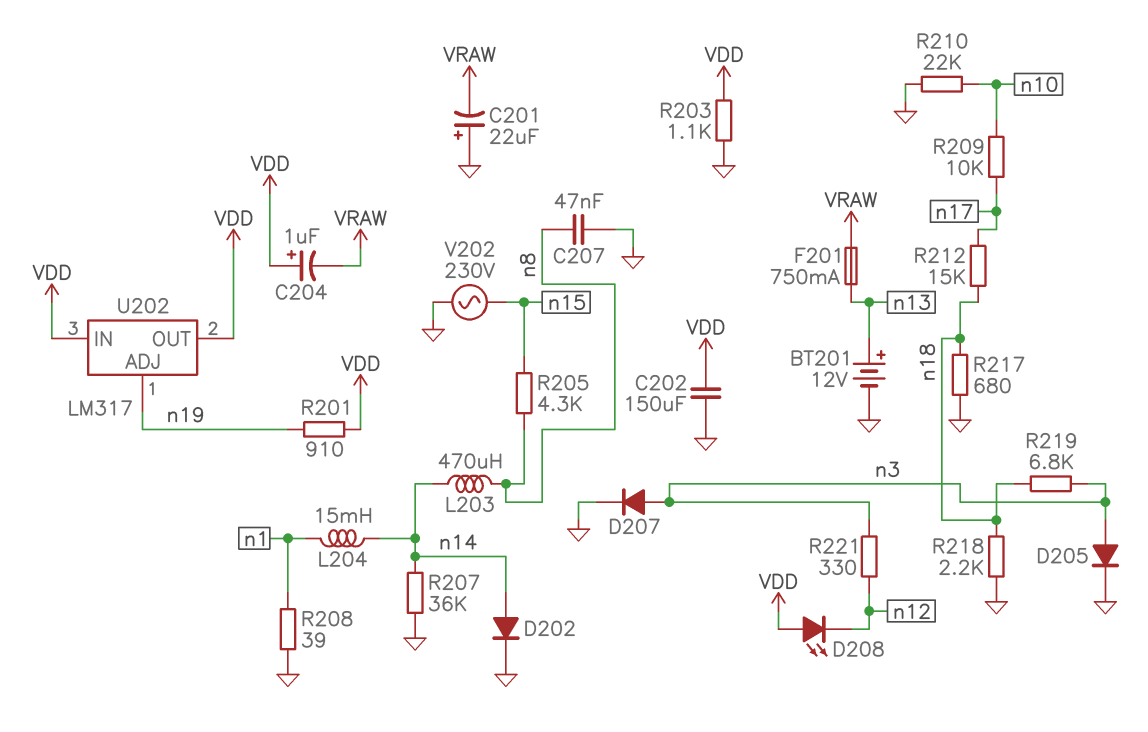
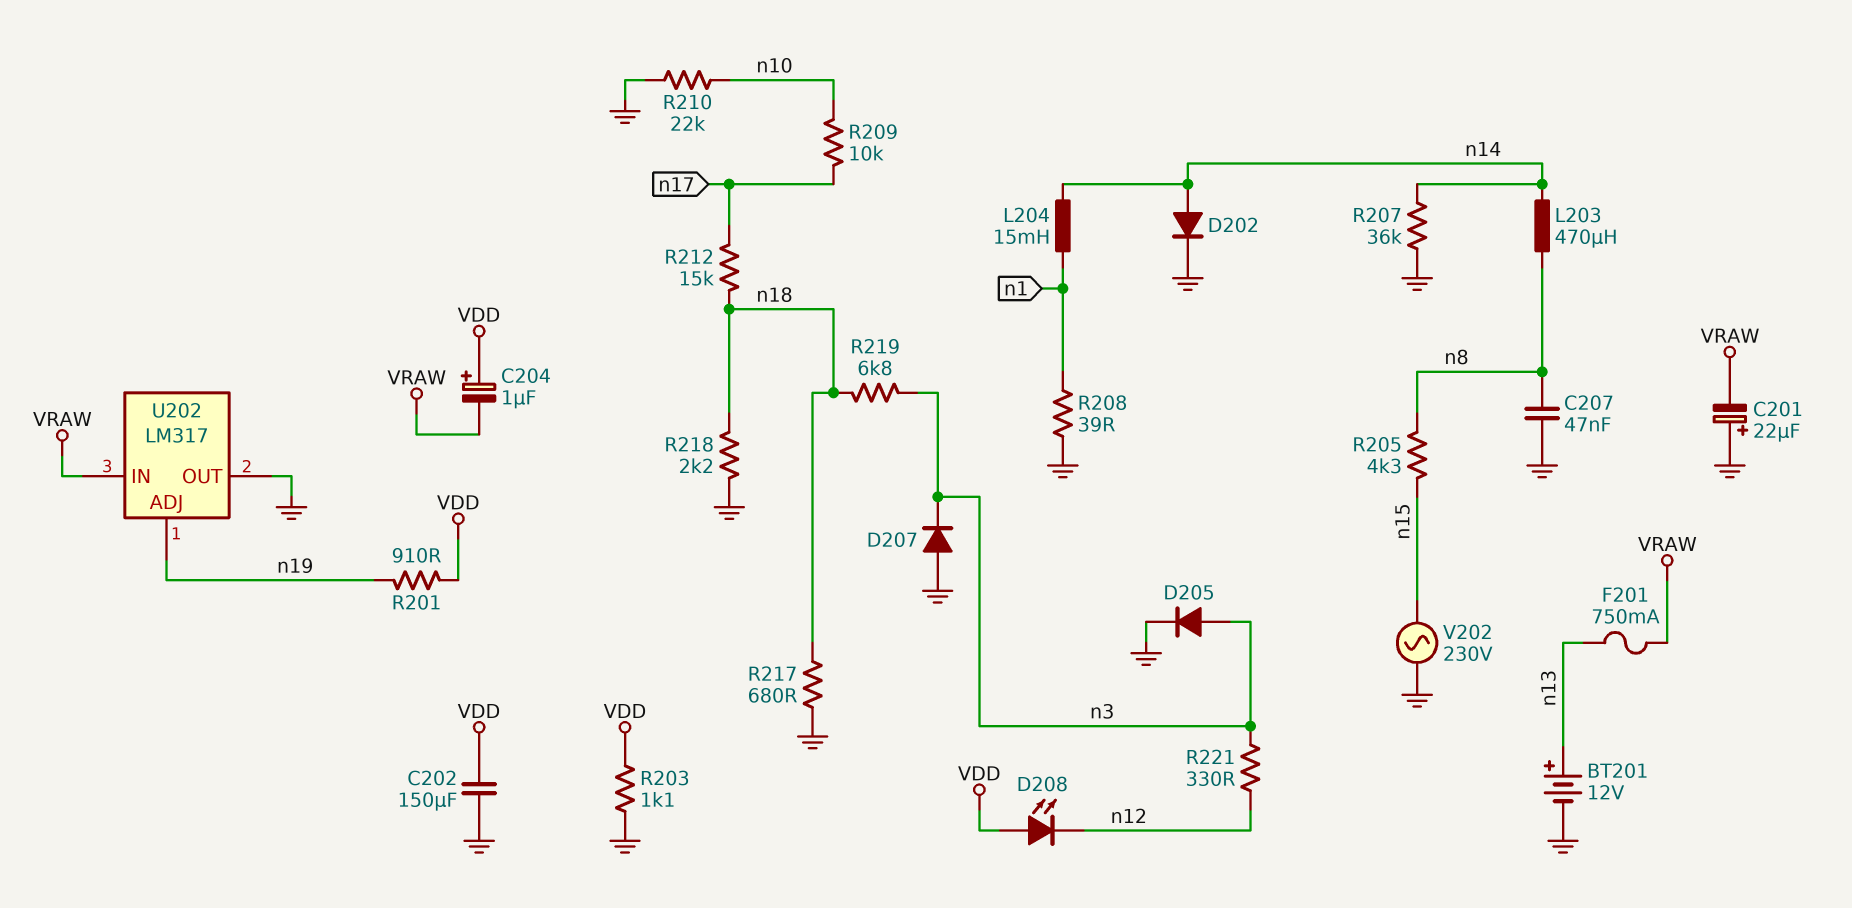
D207: diode (A n3, K GND) -> diode (A GND, K n3)
U202 pin IN: VDD -> VRAW
U202 pin OUT: VDD -> GND

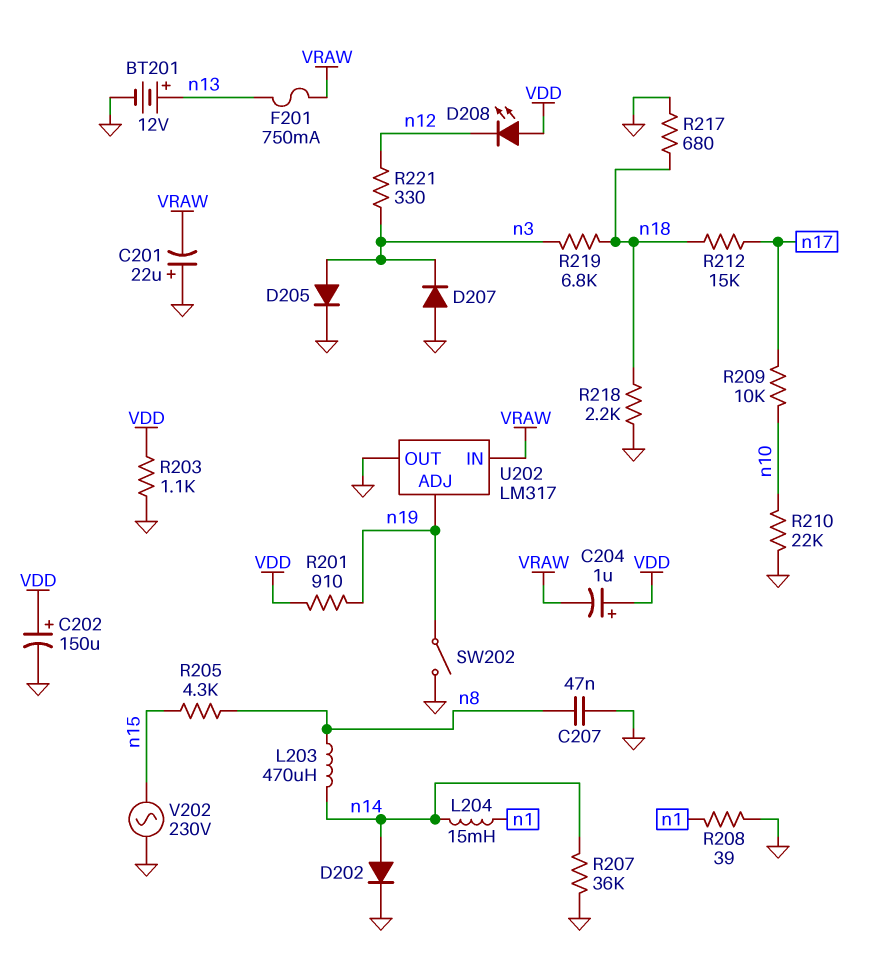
C202: 150uF (GND, VDD) -> 150uF (plus VDD, minus GND)
SW202: none -> switch (GND, n19)

